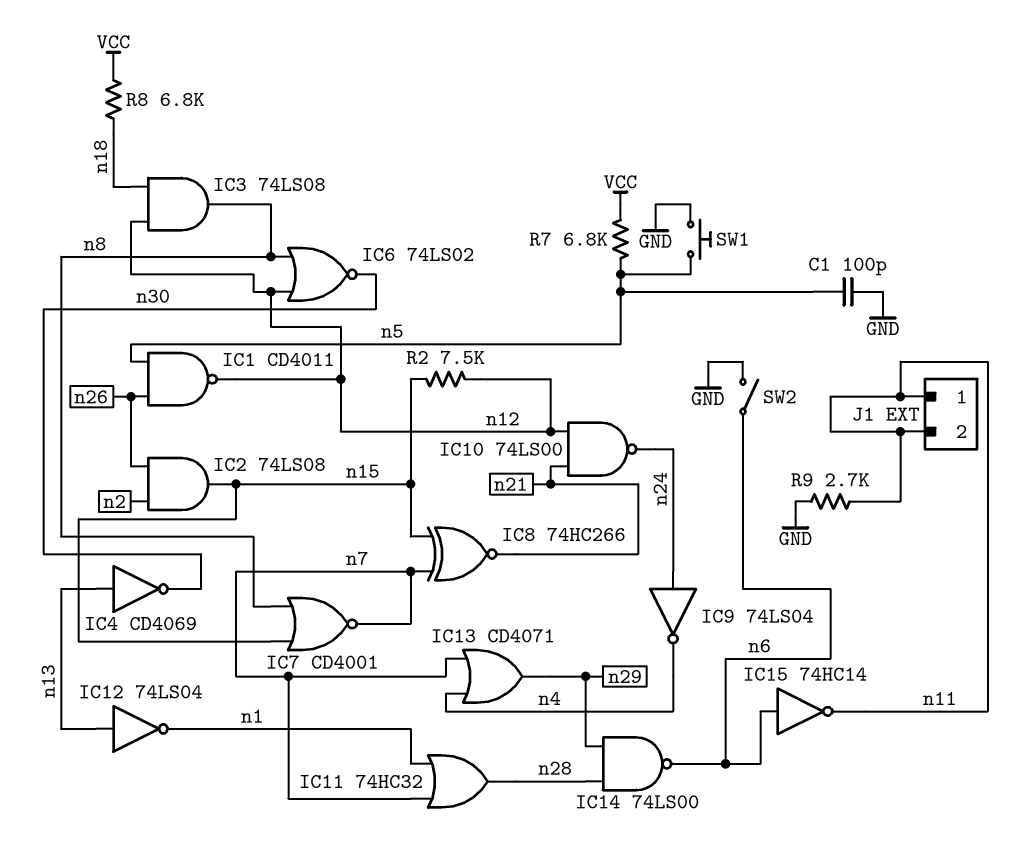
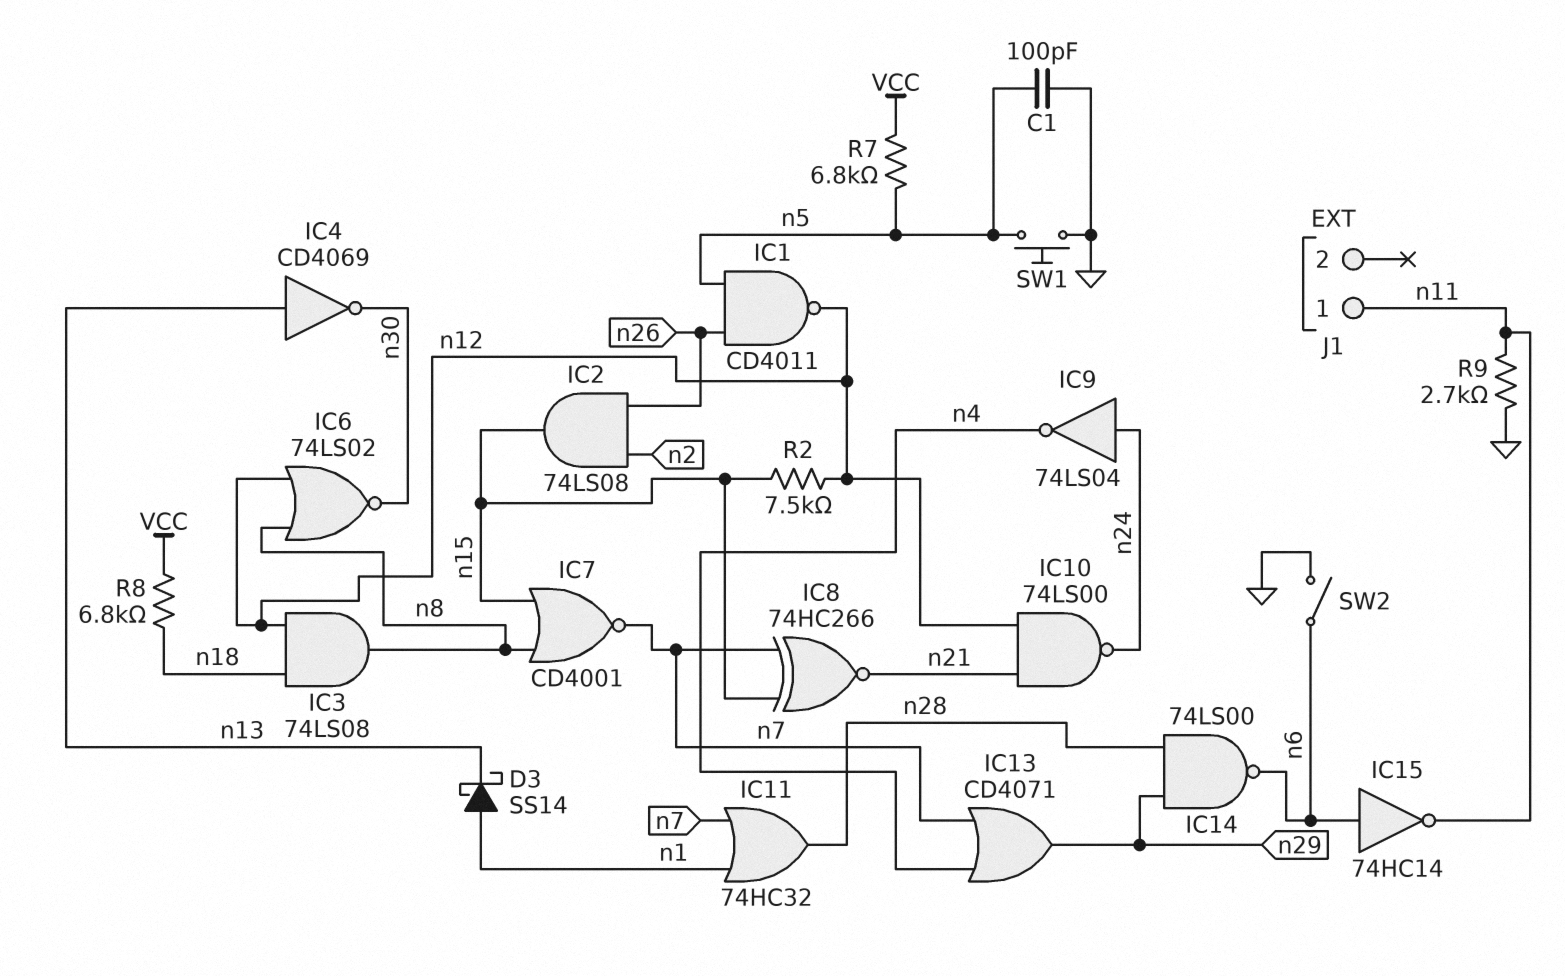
D3: none -> schottky SS14 (A n1, K n13)
IC12: NOT 74LS04 (in n13, out n1) -> none
J1 pin 2: n11 -> none

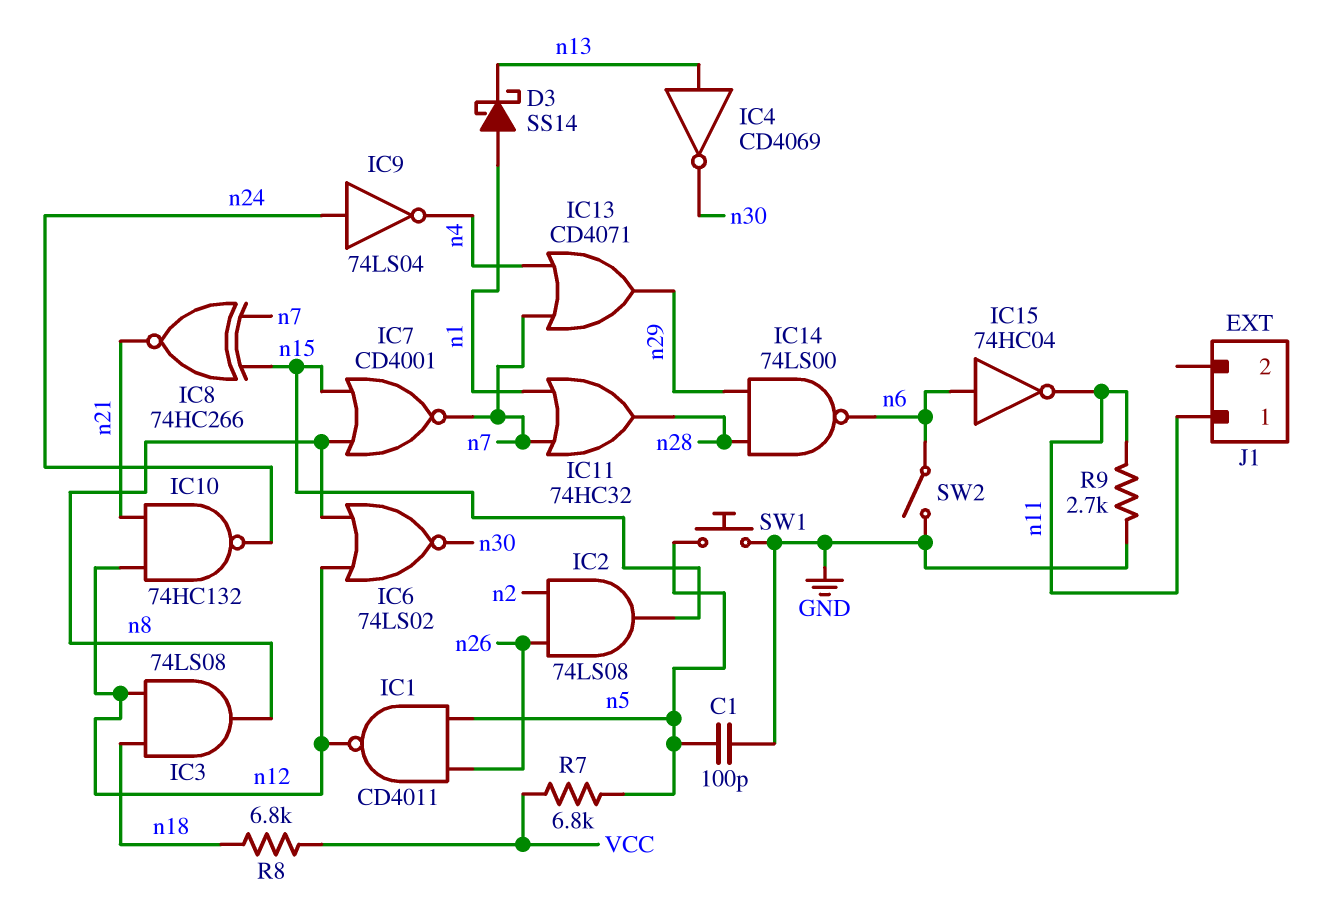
IC10: NAND 74LS00 (in n12, in n21, out n24) -> NAND 74HC132 (in n12, in n21, out n24)
IC15: NOT 74HC14 (in n6, out n11) -> NOT 74HC04 (in n6, out n11)
R2: 7.5k (n12, n15) -> none

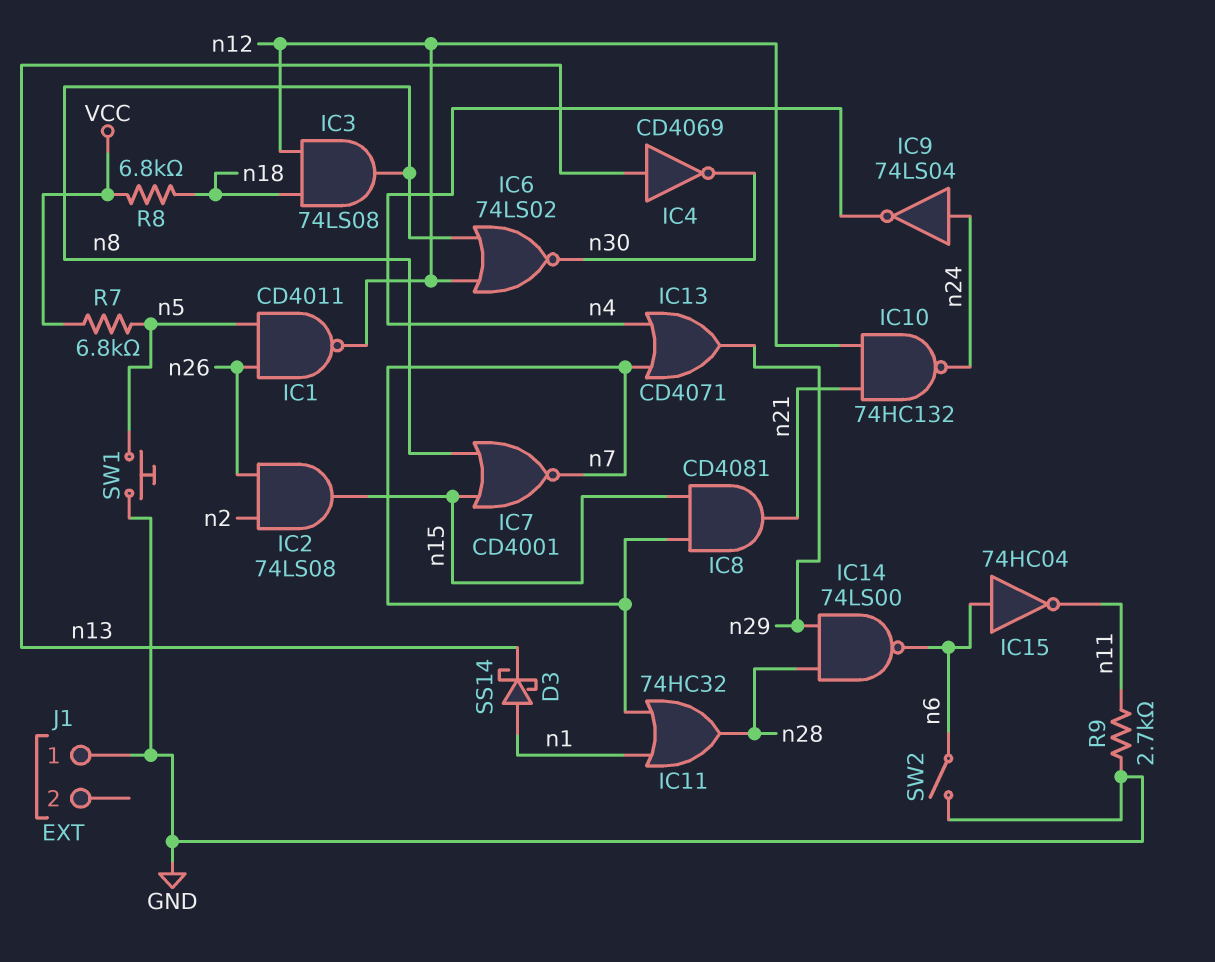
C1: 100pF (GND, n5) -> none
IC8: XNOR 74HC266 (in n7, in n15, out n21) -> AND CD4081 (in n7, in n15, out n21)
J1 pin 1: n11 -> GND

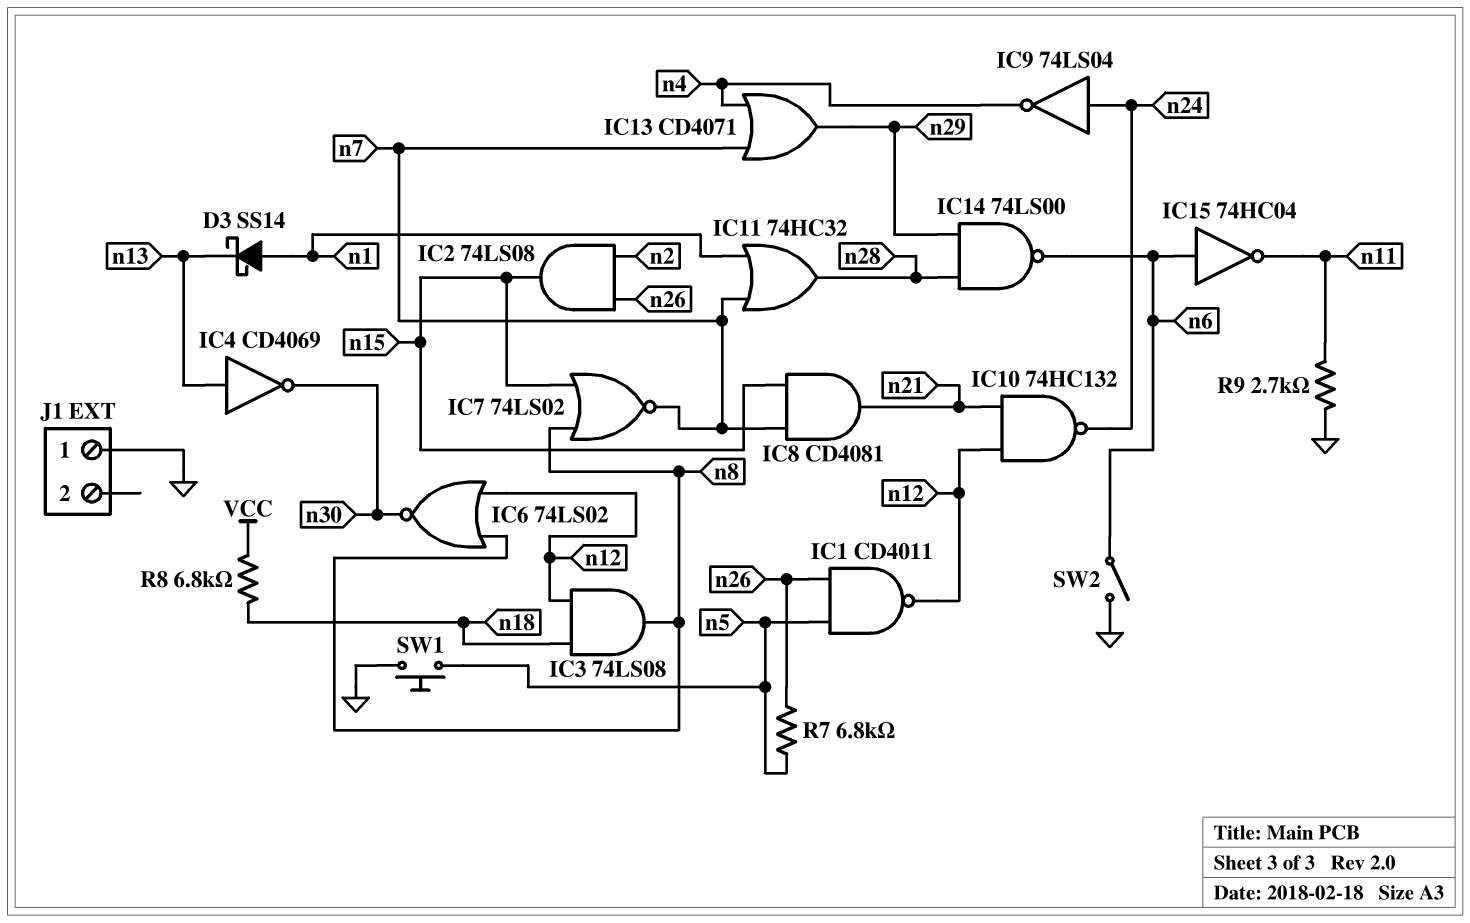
IC7: NOR CD4001 (in n8, in n15, out n7) -> NOR 74LS02 (in n8, in n15, out n7)
R7: 6.8k (VCC, n5) -> 6.8k (n5, n26)

